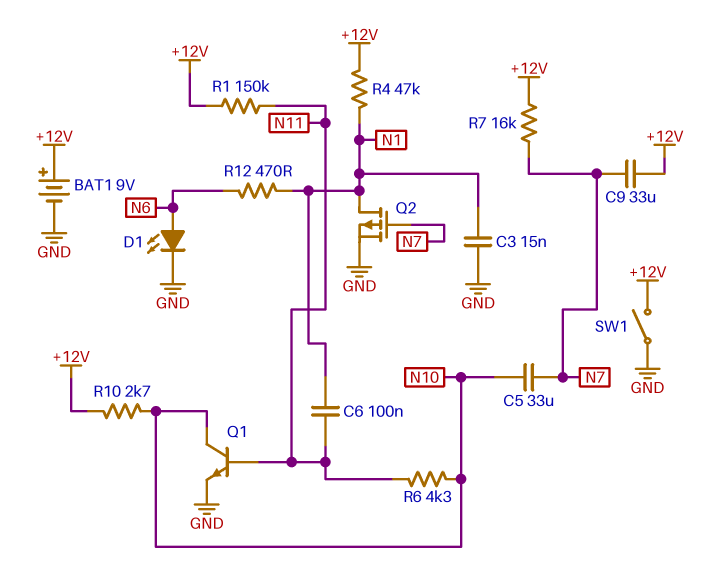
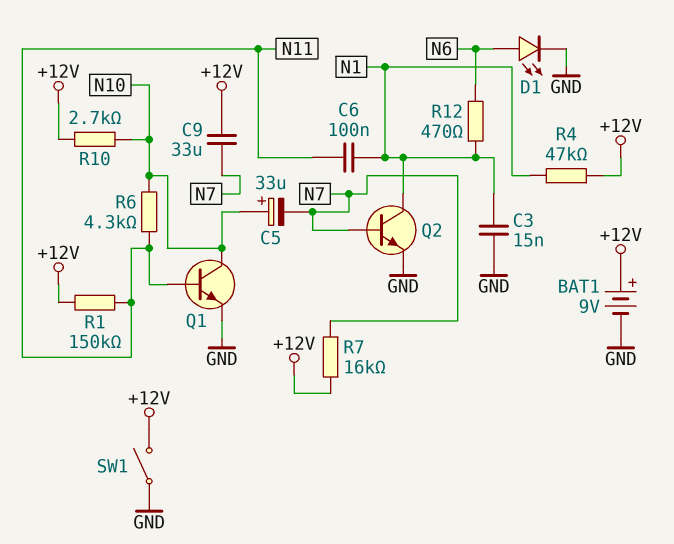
C5: 33uF (N7, N10) -> 33uF (plus N10, minus N7)
Q2: PMOS (G N7, D N1, S GND) -> NPN (B N7, C N1, E GND)

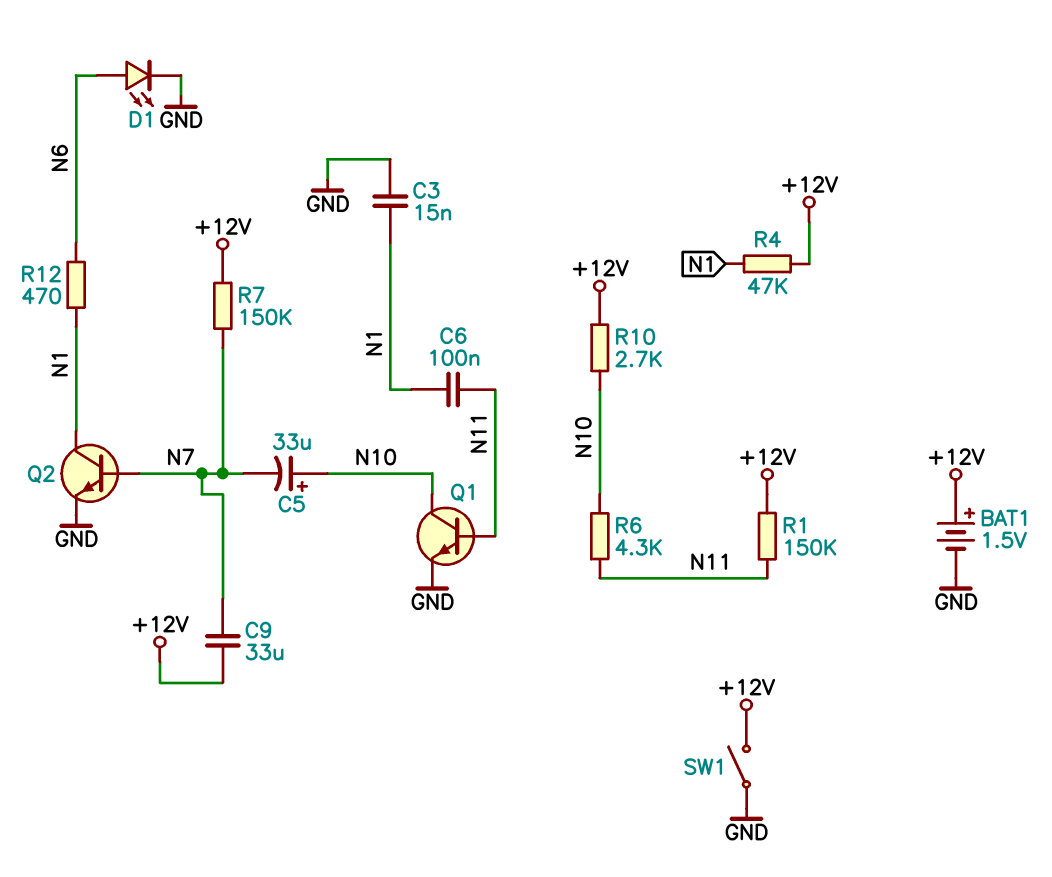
BAT1: 9V (plus +12V, minus GND) -> 1.5V (plus +12V, minus GND)
R7: 16k (+12V, N7) -> 150k (+12V, N7)

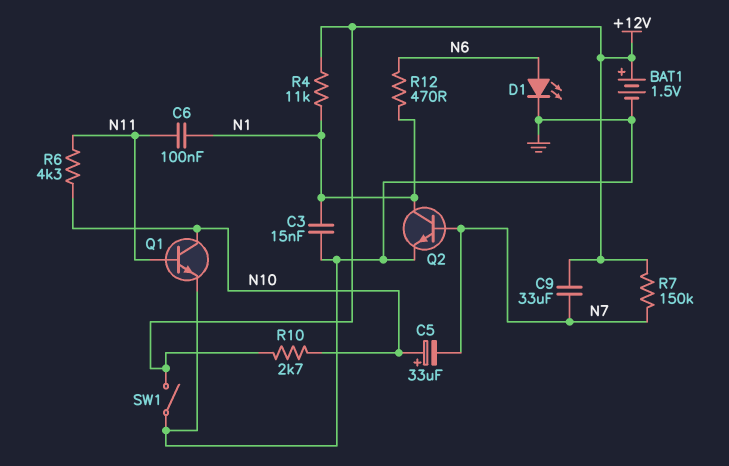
R1: 150k (+12V, N11) -> none
R4: 47k (+12V, N1) -> 11k (+12V, N1)

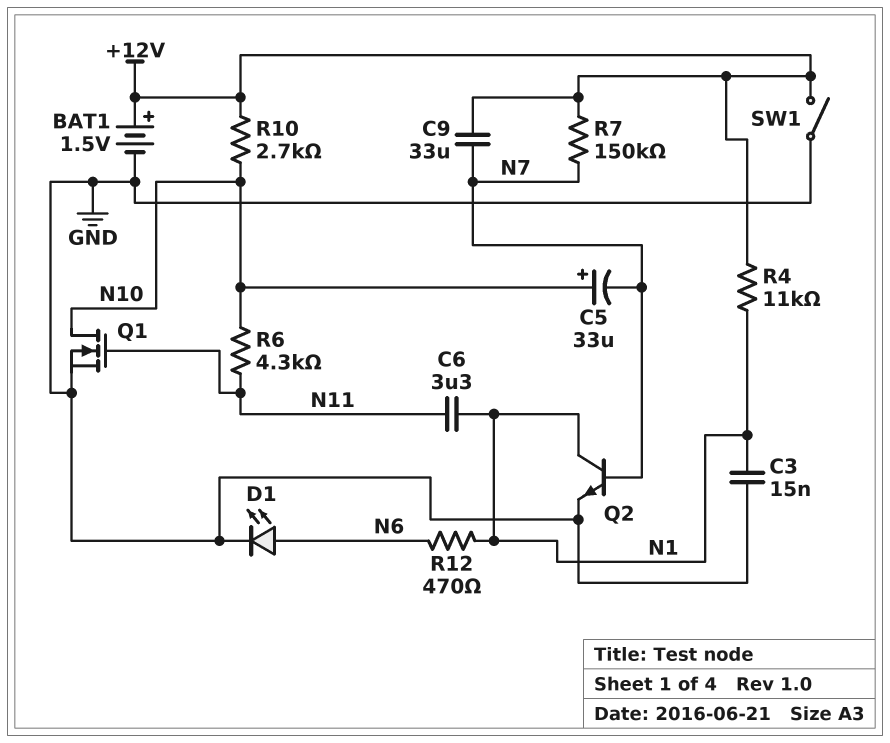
C6: 100nF (N1, N11) -> 3.3uF (N1, N11)
Q1: NPN (B N11, C N10, E GND) -> NMOS (G N11, D N10, S GND)

